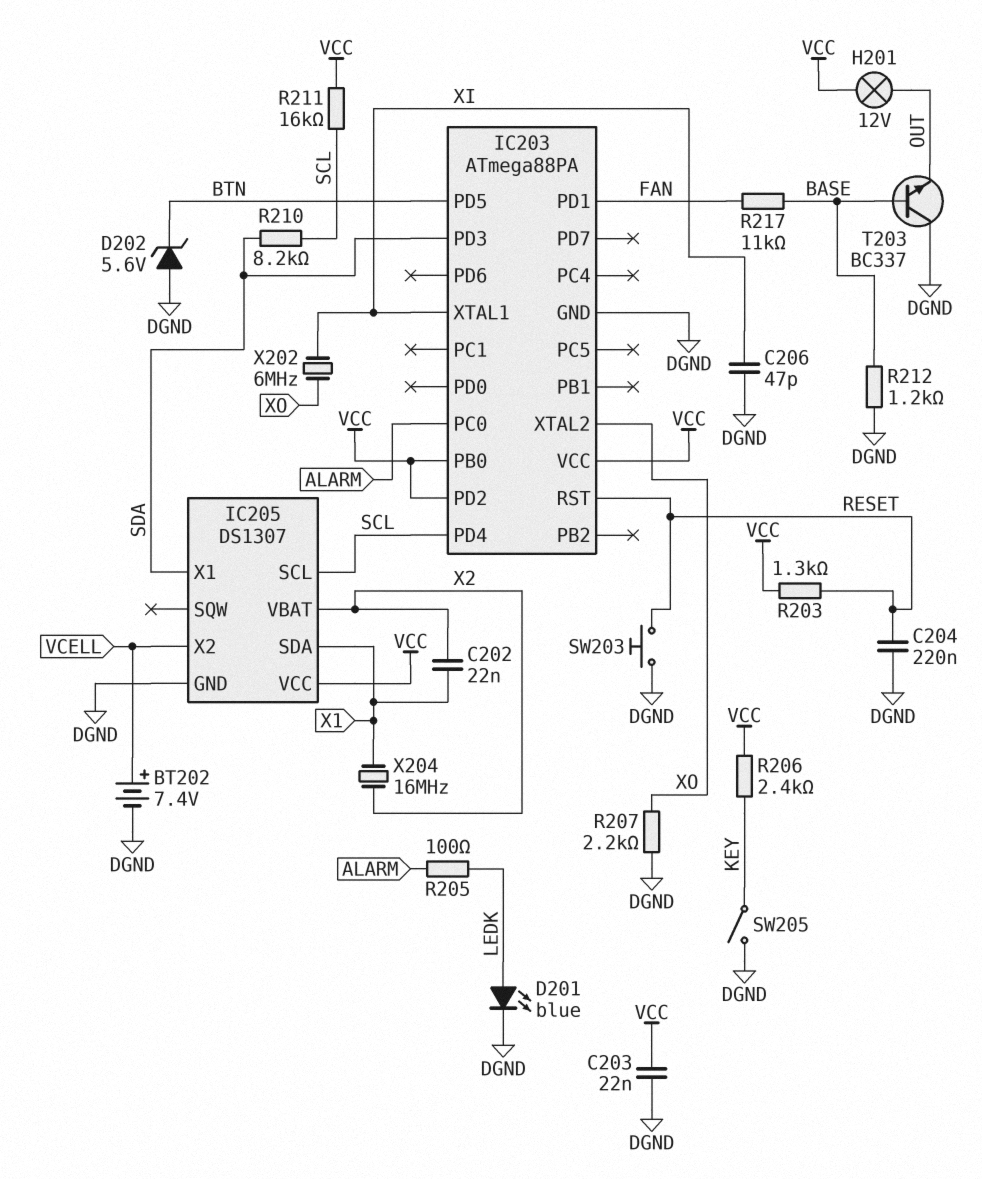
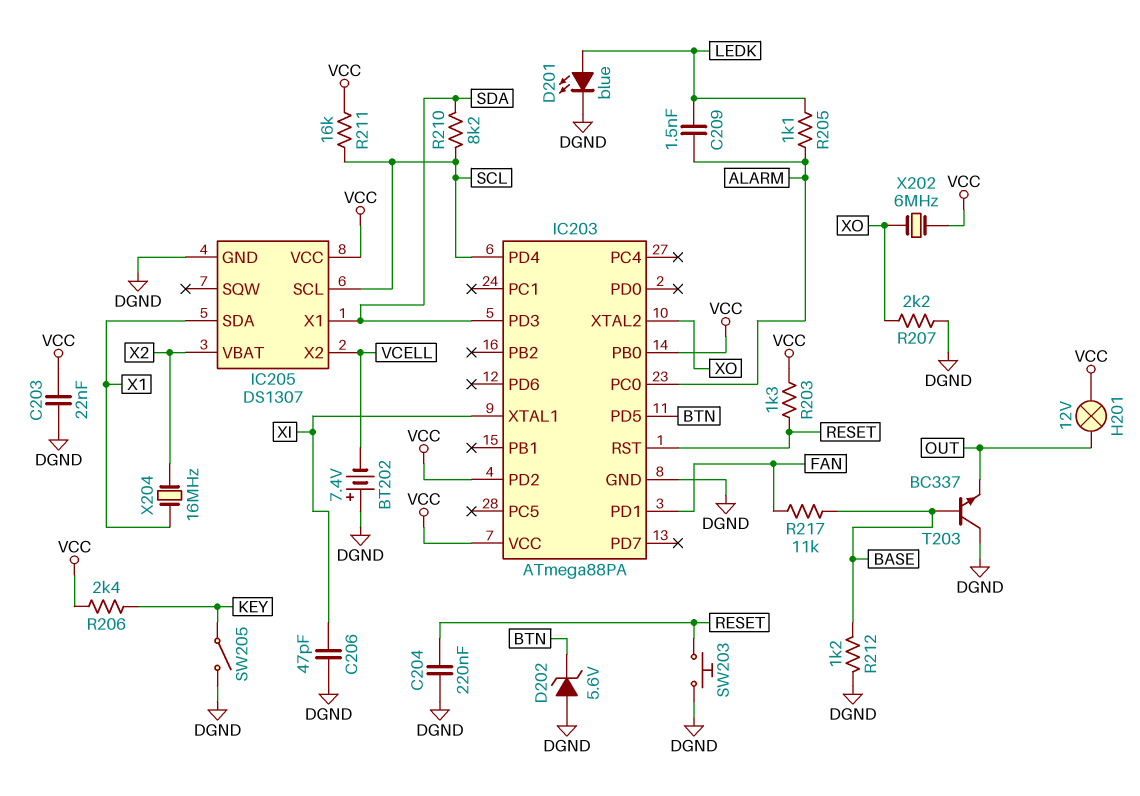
BT202: 7.4V (plus VCELL, minus DGND) -> 7.4V (plus DGND, minus VCELL)
C202: 22nF (X1, X2) -> none
C209: none -> 1.5nF (ALARM, LEDK)
R205: 100 (ALARM, LEDK) -> 1.1k (ALARM, LEDK)
X202: 6MHz (XI, XO) -> 6MHz (VCC, XO)

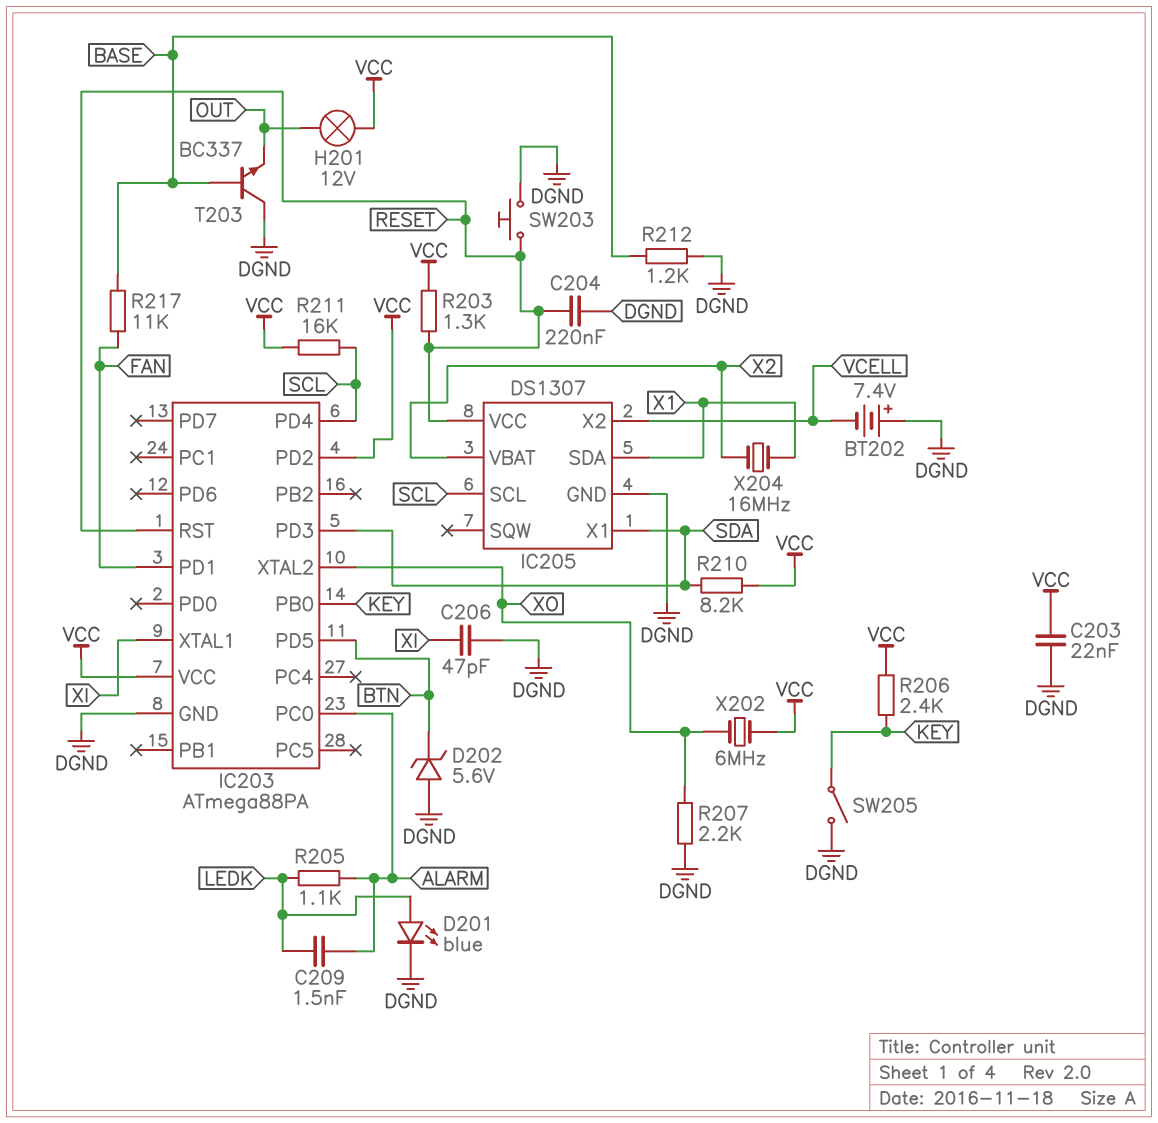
IC203 pin PB0: VCC -> KEY
IC205 pin VCC: VCC -> RESET
R210: 8.2k (SCL, SDA) -> 8.2k (SDA, VCC)

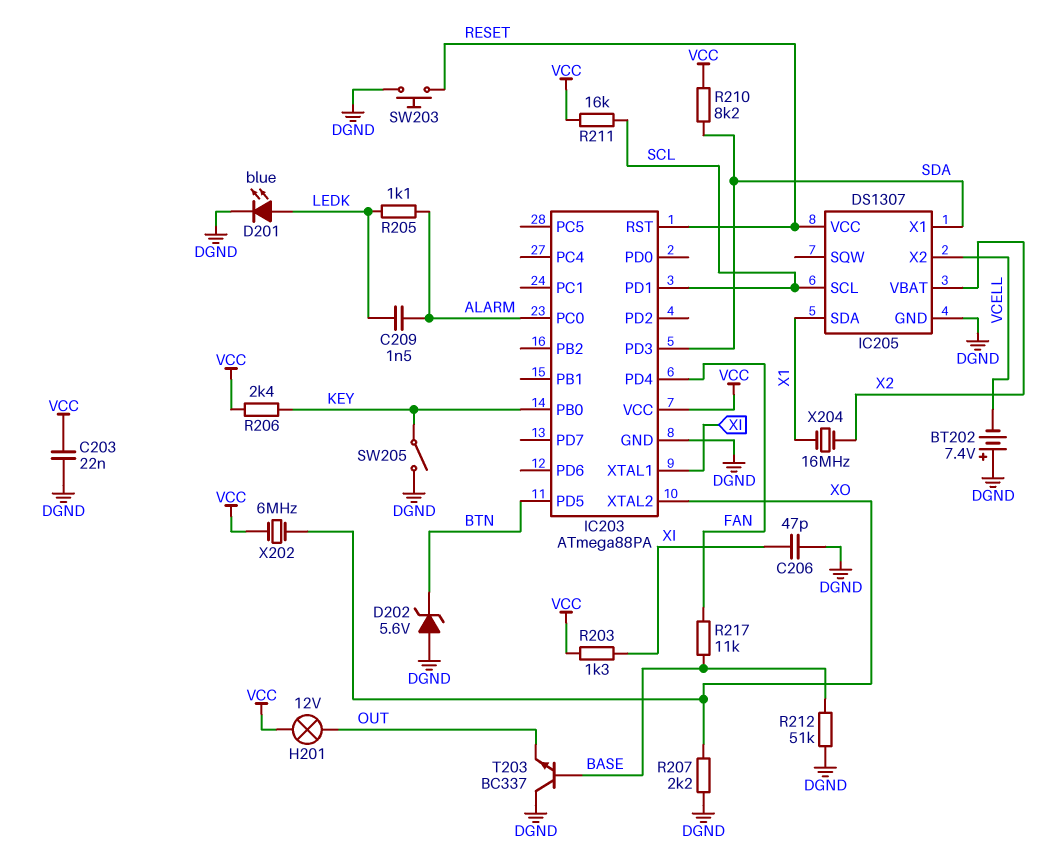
C204: 220nF (DGND, RESET) -> none
IC203 pin PD1: FAN -> SCL
IC203 pin PD2: VCC -> none
IC203 pin PD4: SCL -> FAN
R203: 1.3k (RESET, VCC) -> 1.3k (VCC, XI)
R212: 1.2k (BASE, DGND) -> 51k (BASE, DGND)

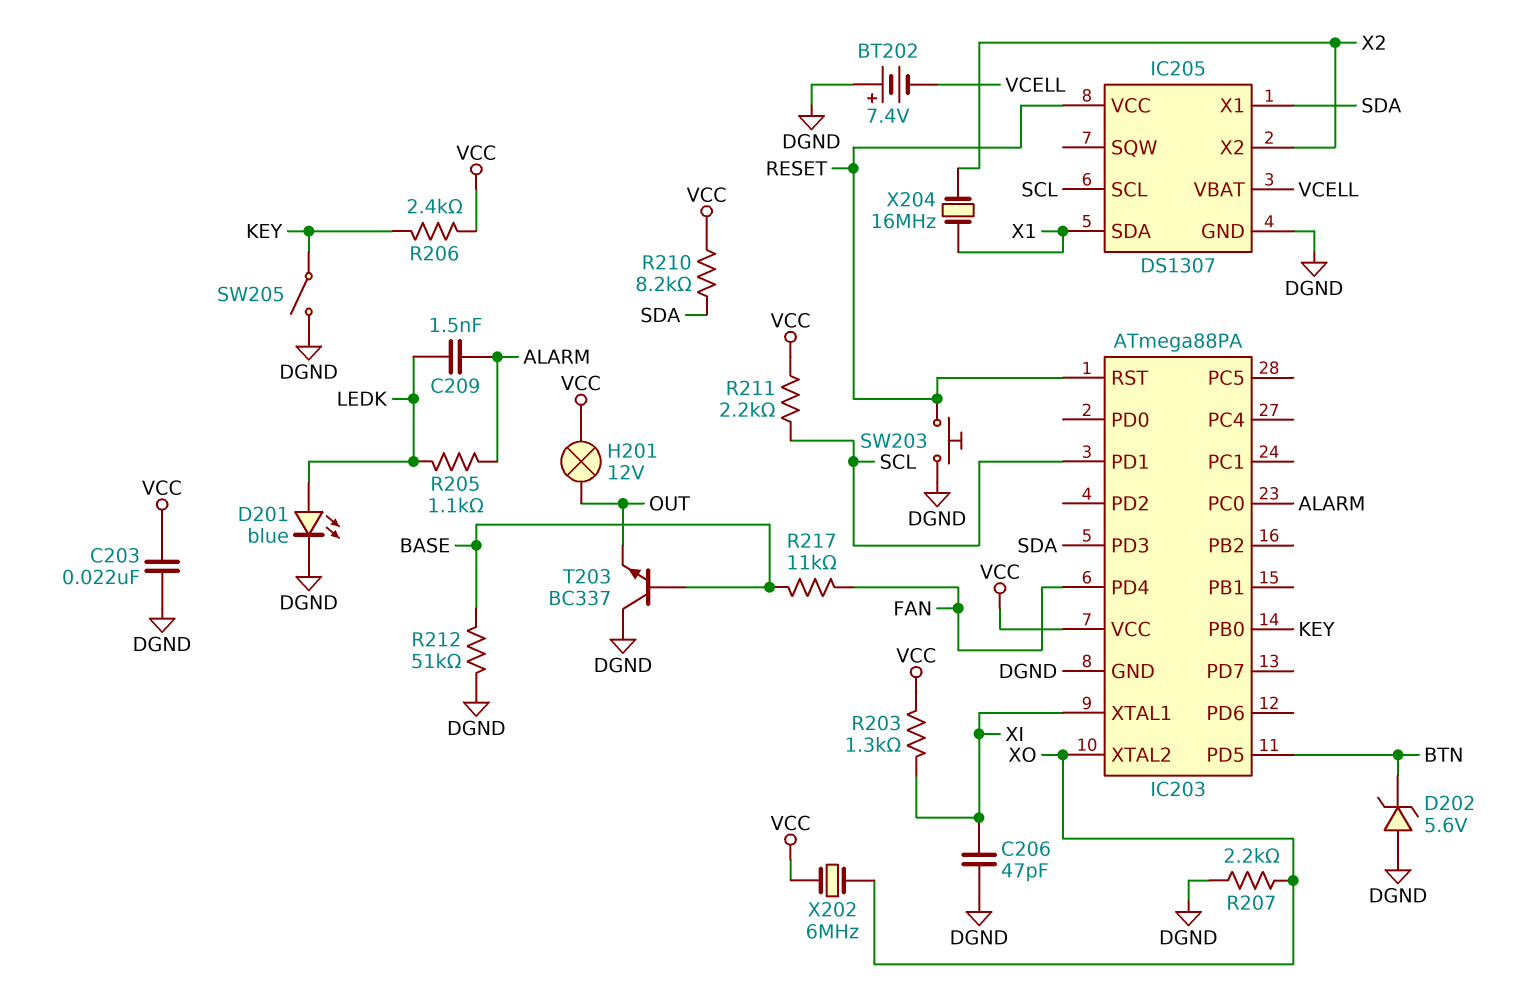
IC205 pin VBAT: X2 -> VCELL
IC205 pin X2: VCELL -> X2
R211: 16k (SCL, VCC) -> 2.2k (SCL, VCC)

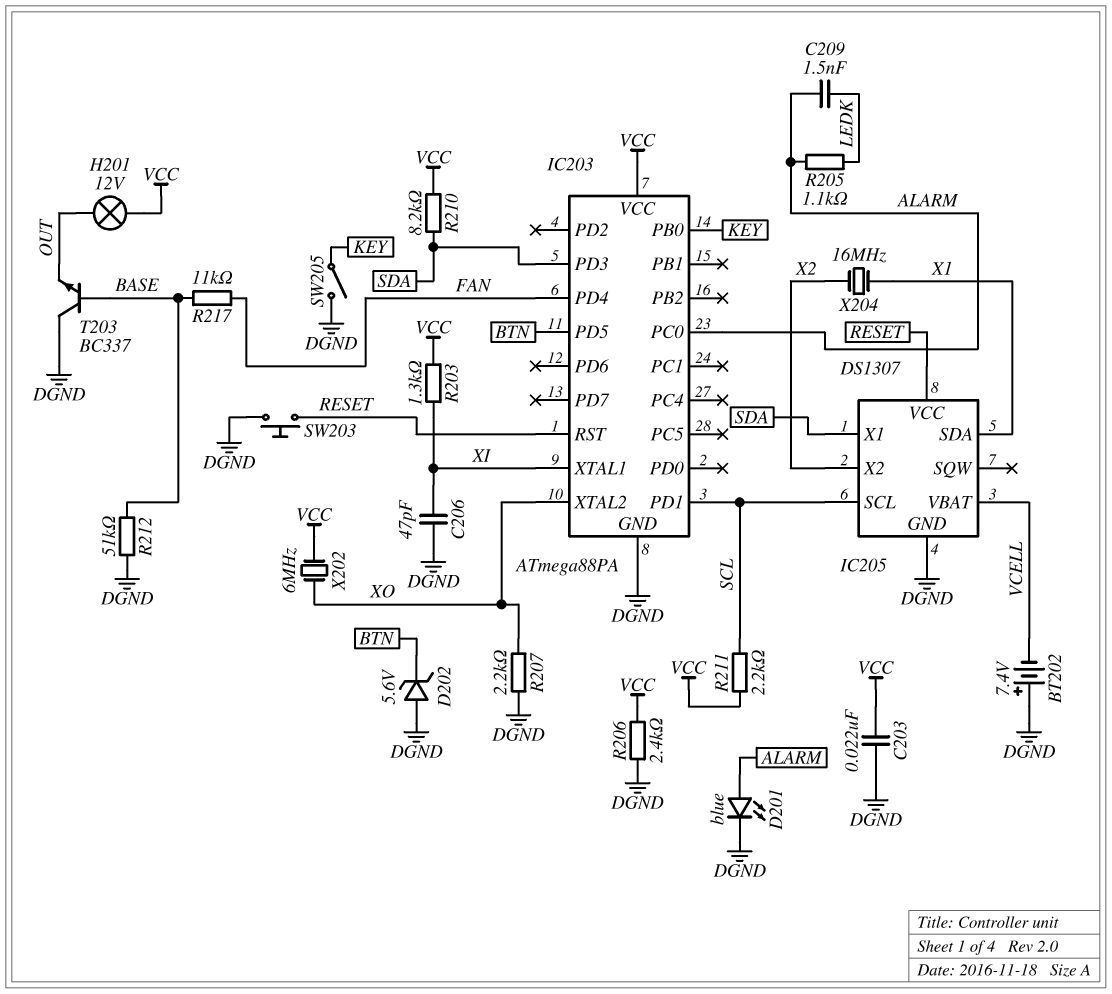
D201: LED blue (A LEDK, K DGND) -> LED blue (A ALARM, K DGND)
R206: 2.4k (KEY, VCC) -> 2.4k (DGND, VCC)

